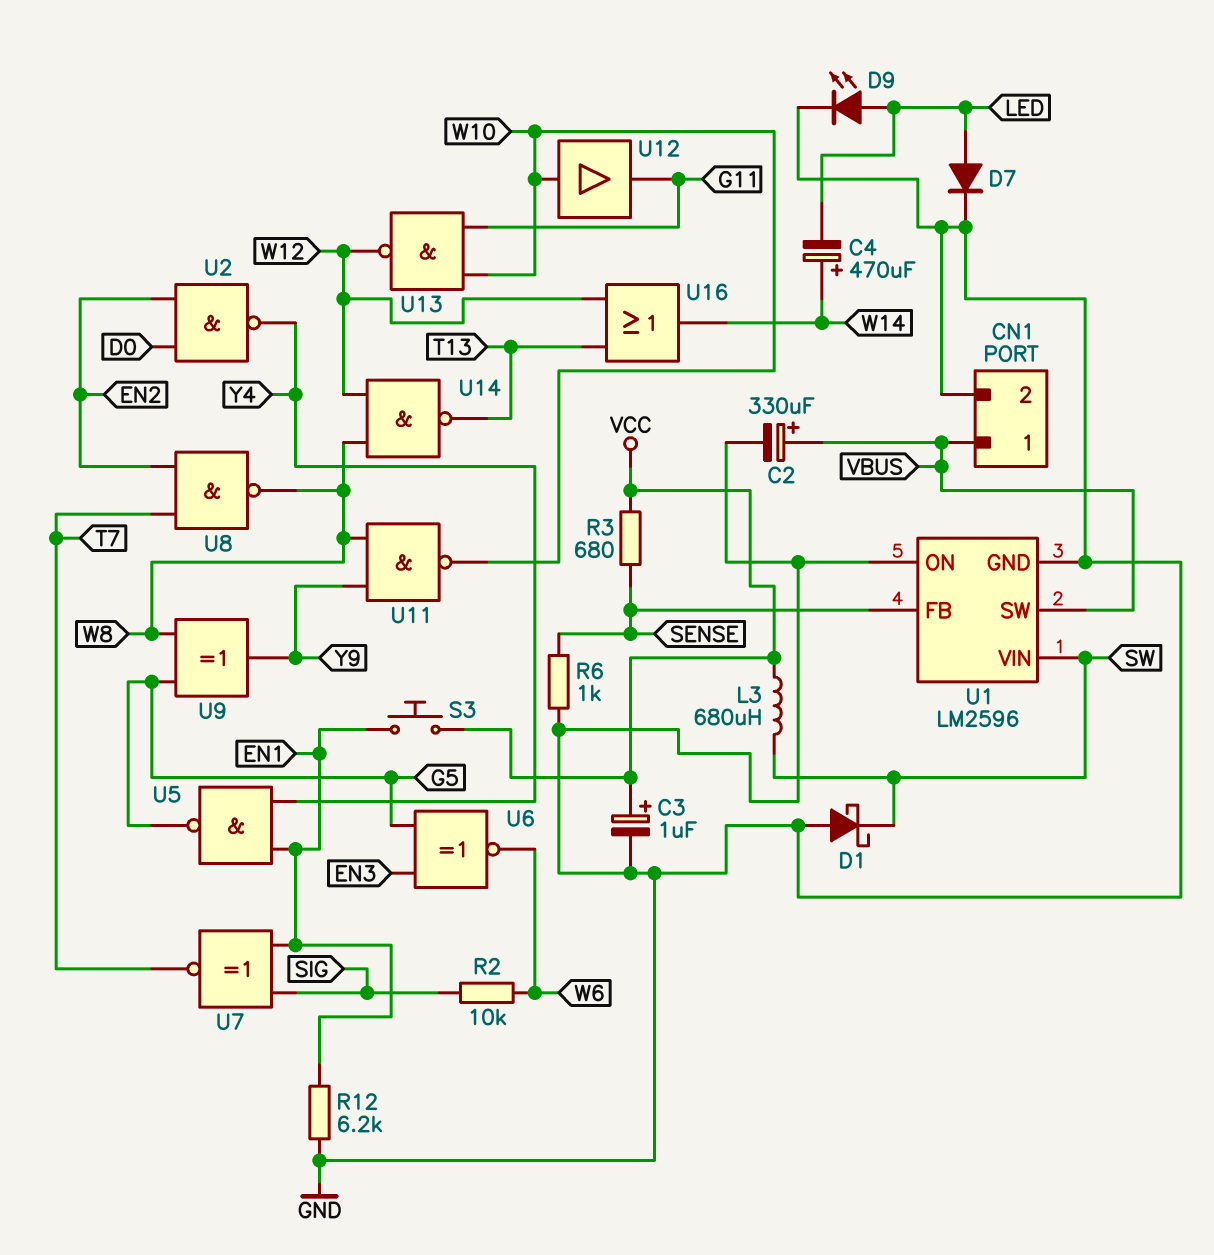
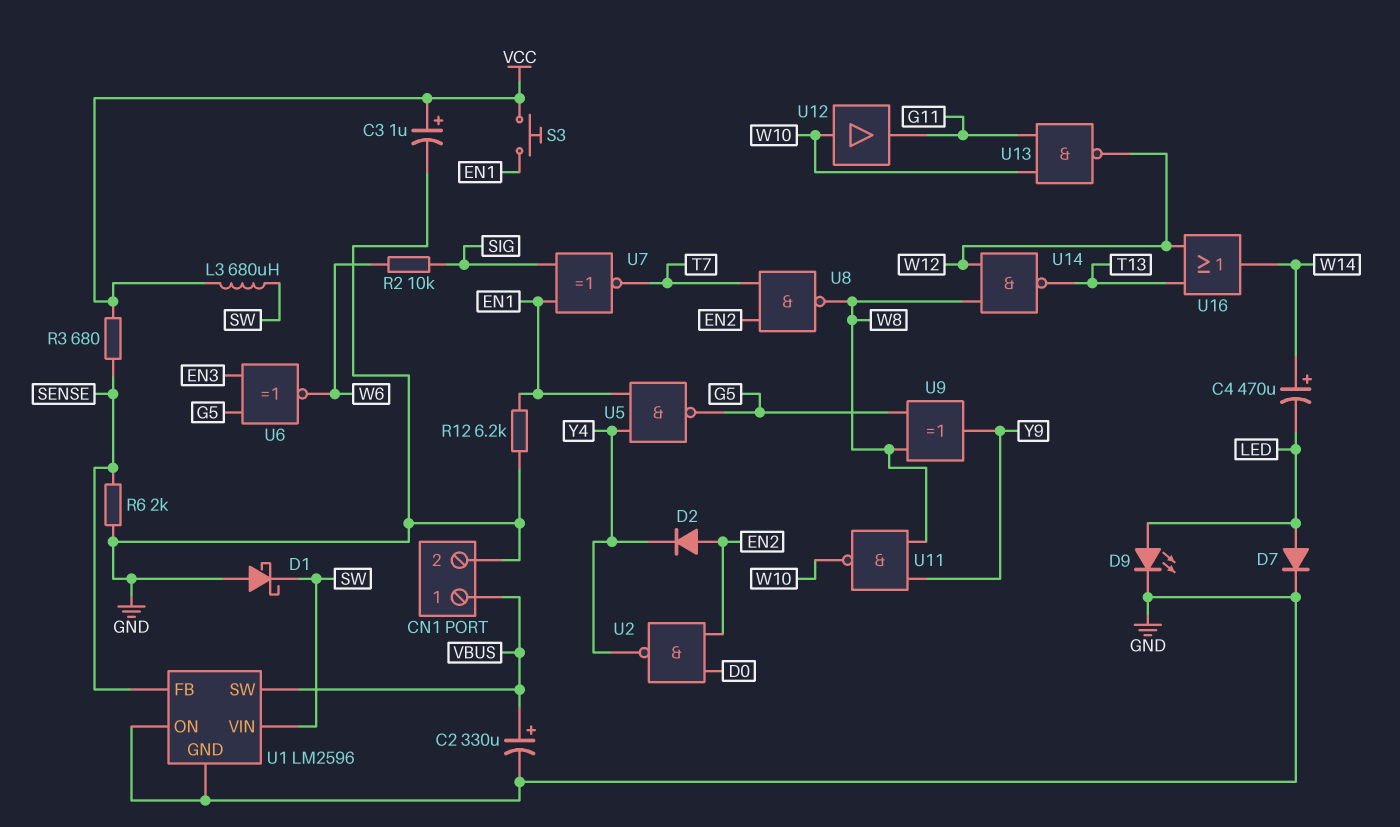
D2: none -> diode (A EN2, K Y4)
R6: 1k (GND, SENSE) -> 2k (GND, SENSE)

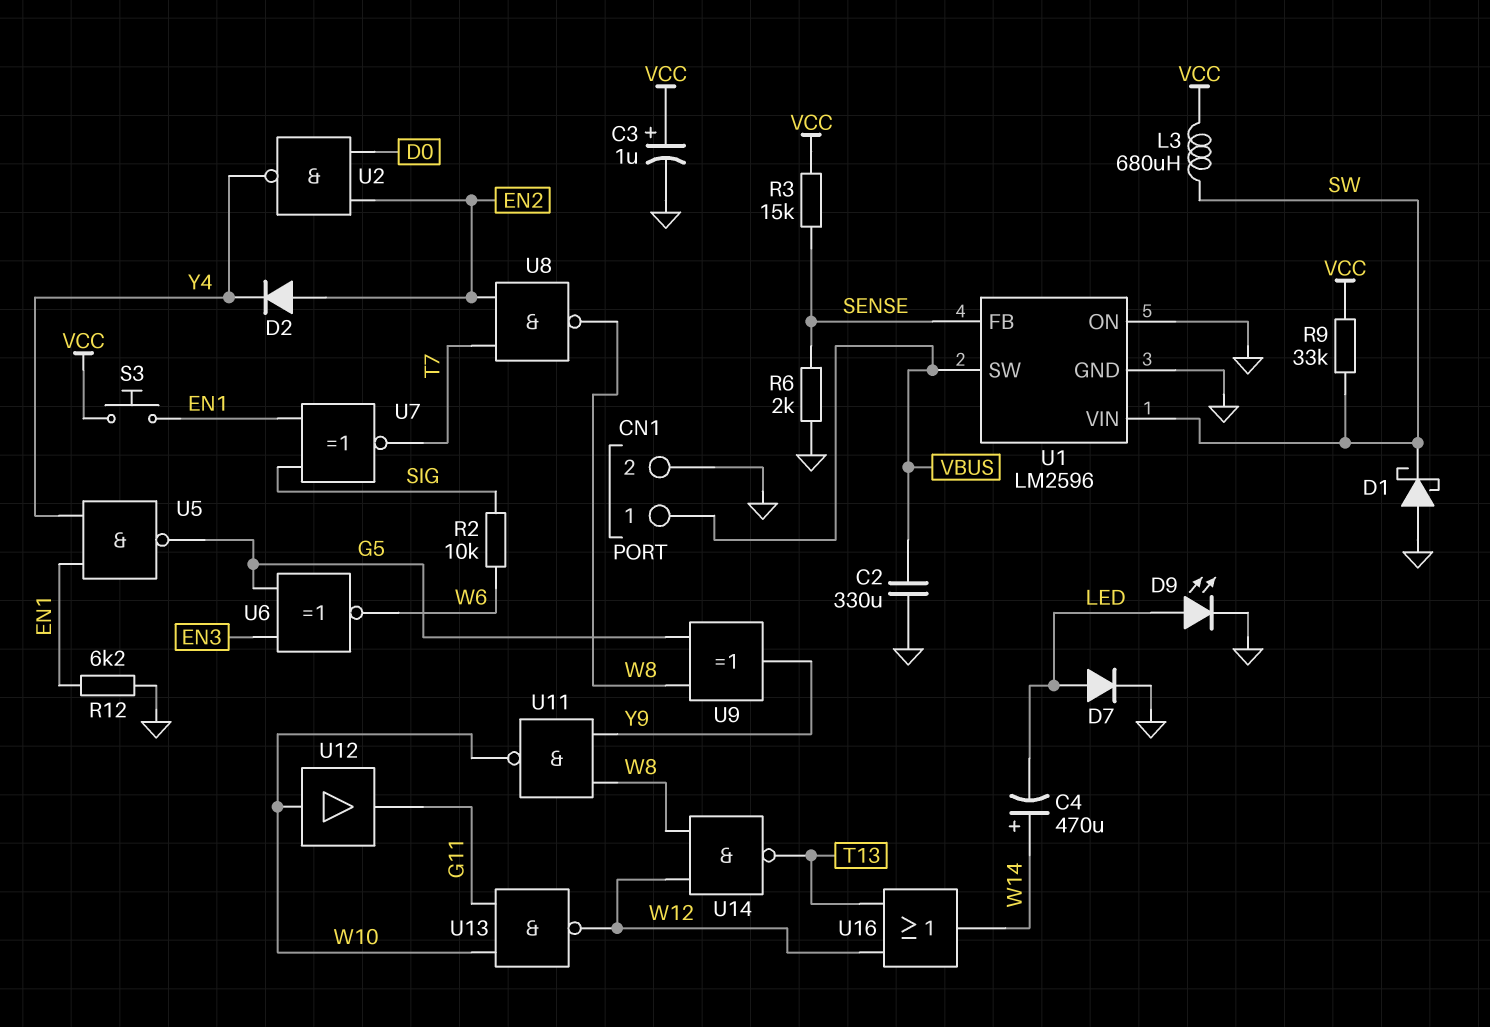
C2: 330uF (plus VBUS, minus GND) -> 330uF (GND, VBUS)
R3: 680 (SENSE, VCC) -> 15k (SENSE, VCC)
R9: none -> 33k (SW, VCC)

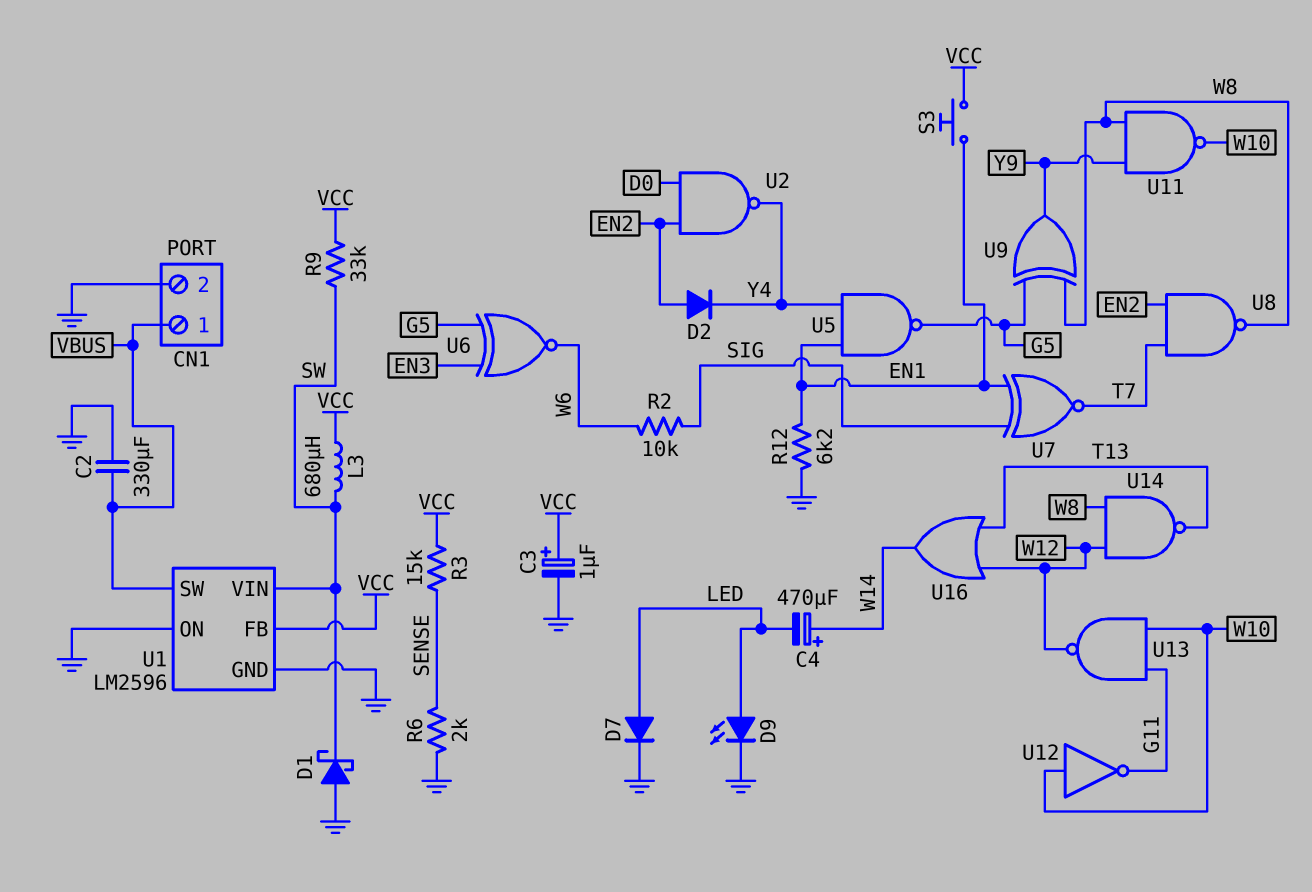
U1 pin FB: SENSE -> VCC
U12: buffer (in W10, out G11) -> NOT (in W10, out G11)

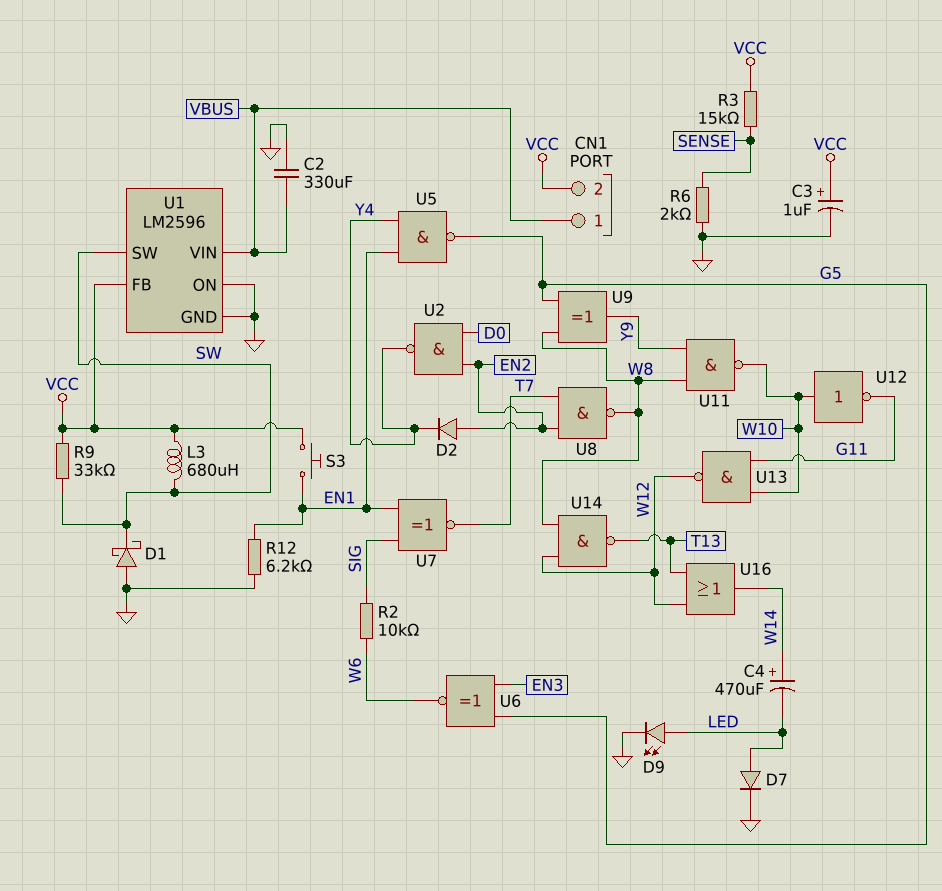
CN1 pin 2: GND -> VCC
U1 pin SW: VBUS -> SW
U1 pin VIN: SW -> VBUS

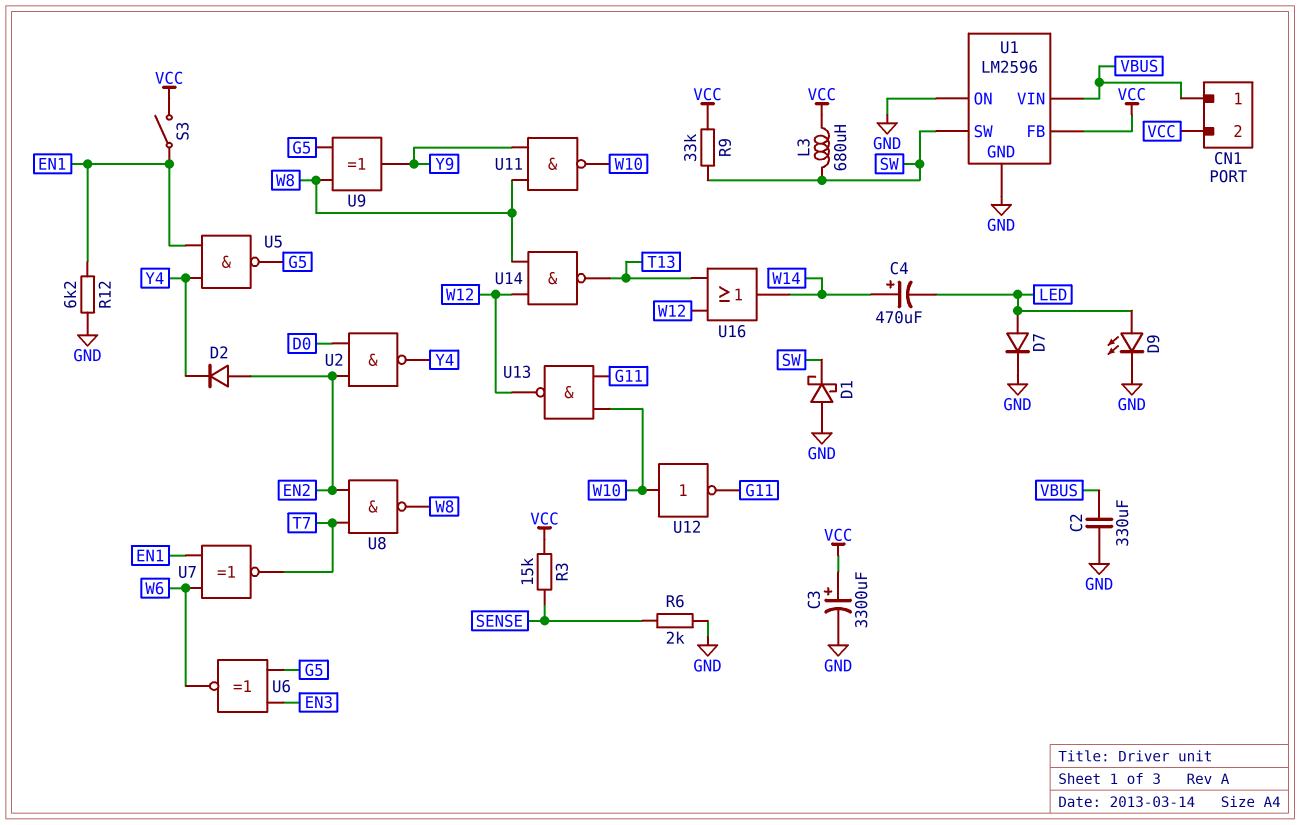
C3: 1uF (plus VCC, minus GND) -> 3300uF (plus VCC, minus GND)
R2: 10k (SIG, W6) -> none
S3: button (EN1, VCC) -> switch (EN1, VCC)
U7: XNOR (in EN1, in SIG, out T7) -> XNOR (in EN1, in W6, out T7)

